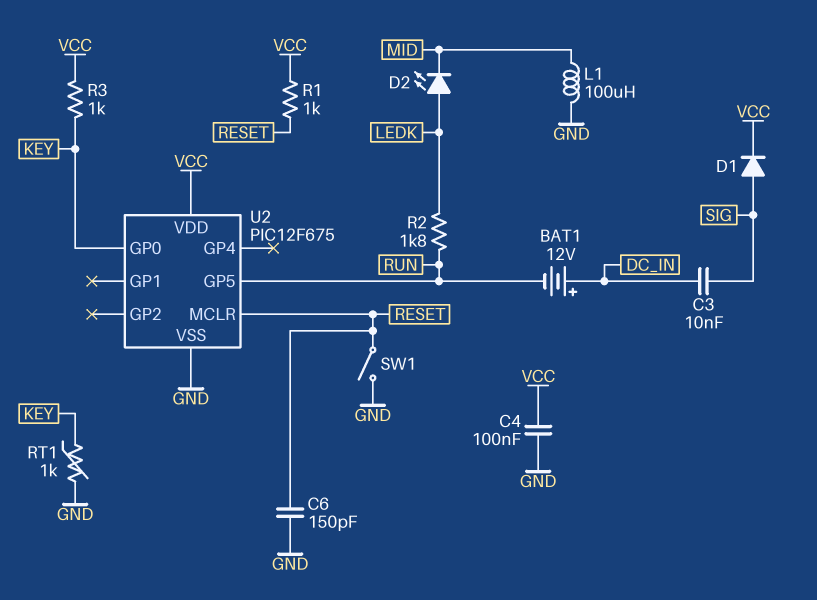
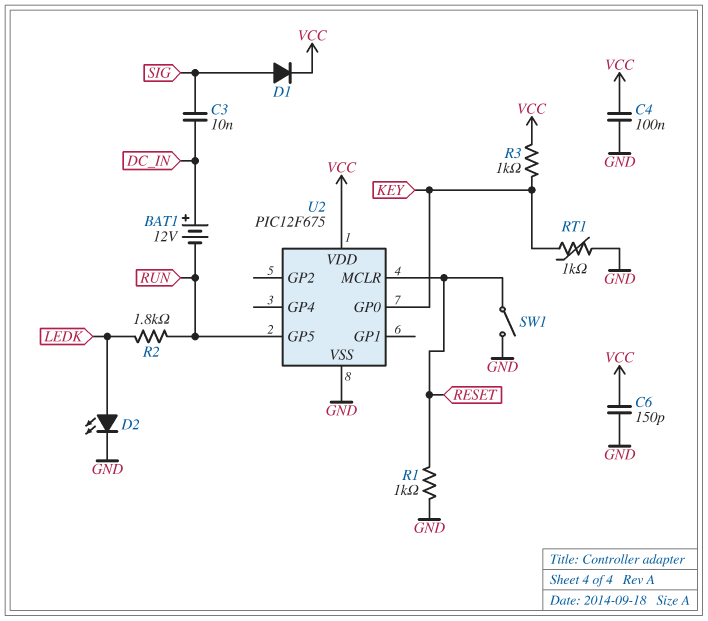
C6: 150pF (GND, RESET) -> 150pF (GND, VCC)
D2: LED (A LEDK, K MID) -> LED (A LEDK, K GND)
L1: 100uH (GND, MID) -> none
R1: 1k (RESET, VCC) -> 1k (GND, RESET)

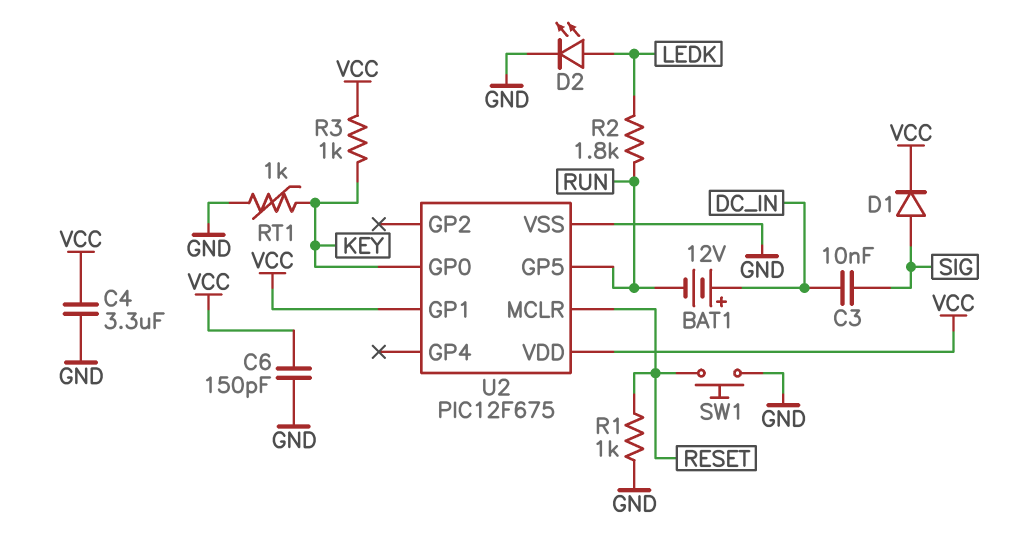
C4: 100nF (GND, VCC) -> 3.3uF (GND, VCC)
SW1: switch (GND, RESET) -> button (GND, RESET)
U2 pin GP1: none -> VCC

